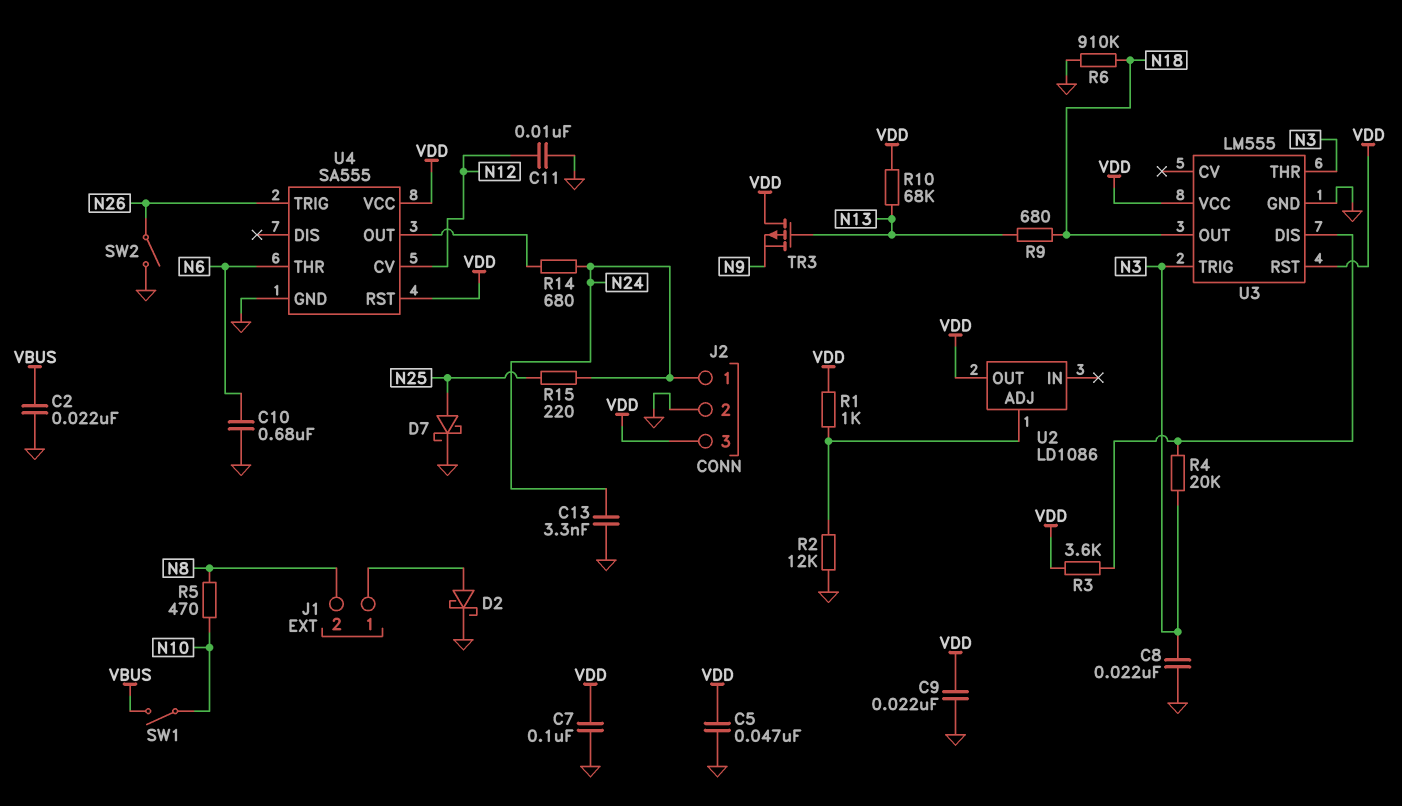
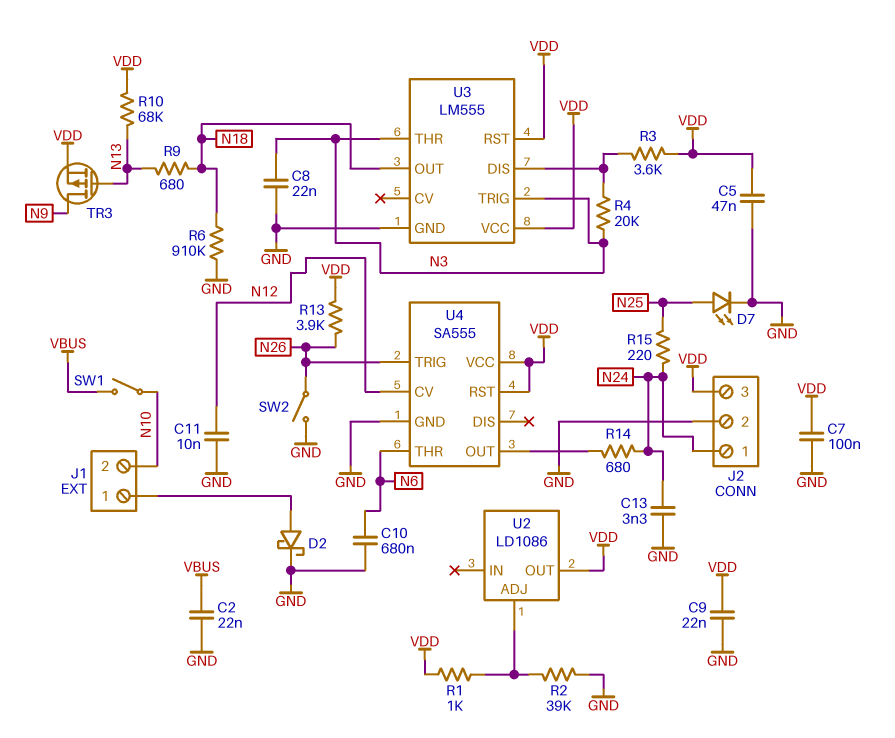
D7: schottky (A N25, K GND) -> LED (A N25, K GND)
J1 pin 2: N8 -> N10
R2: 12k (GND, U2/ADJ) -> 39k (GND, U2/ADJ)
R5: 470 (N8, N10) -> none
R13: none -> 3.9k (N26, VDD)
TR3: PMOS (G N13, D VDD, S N9) -> PMOS (G N13, D N9, S VDD)

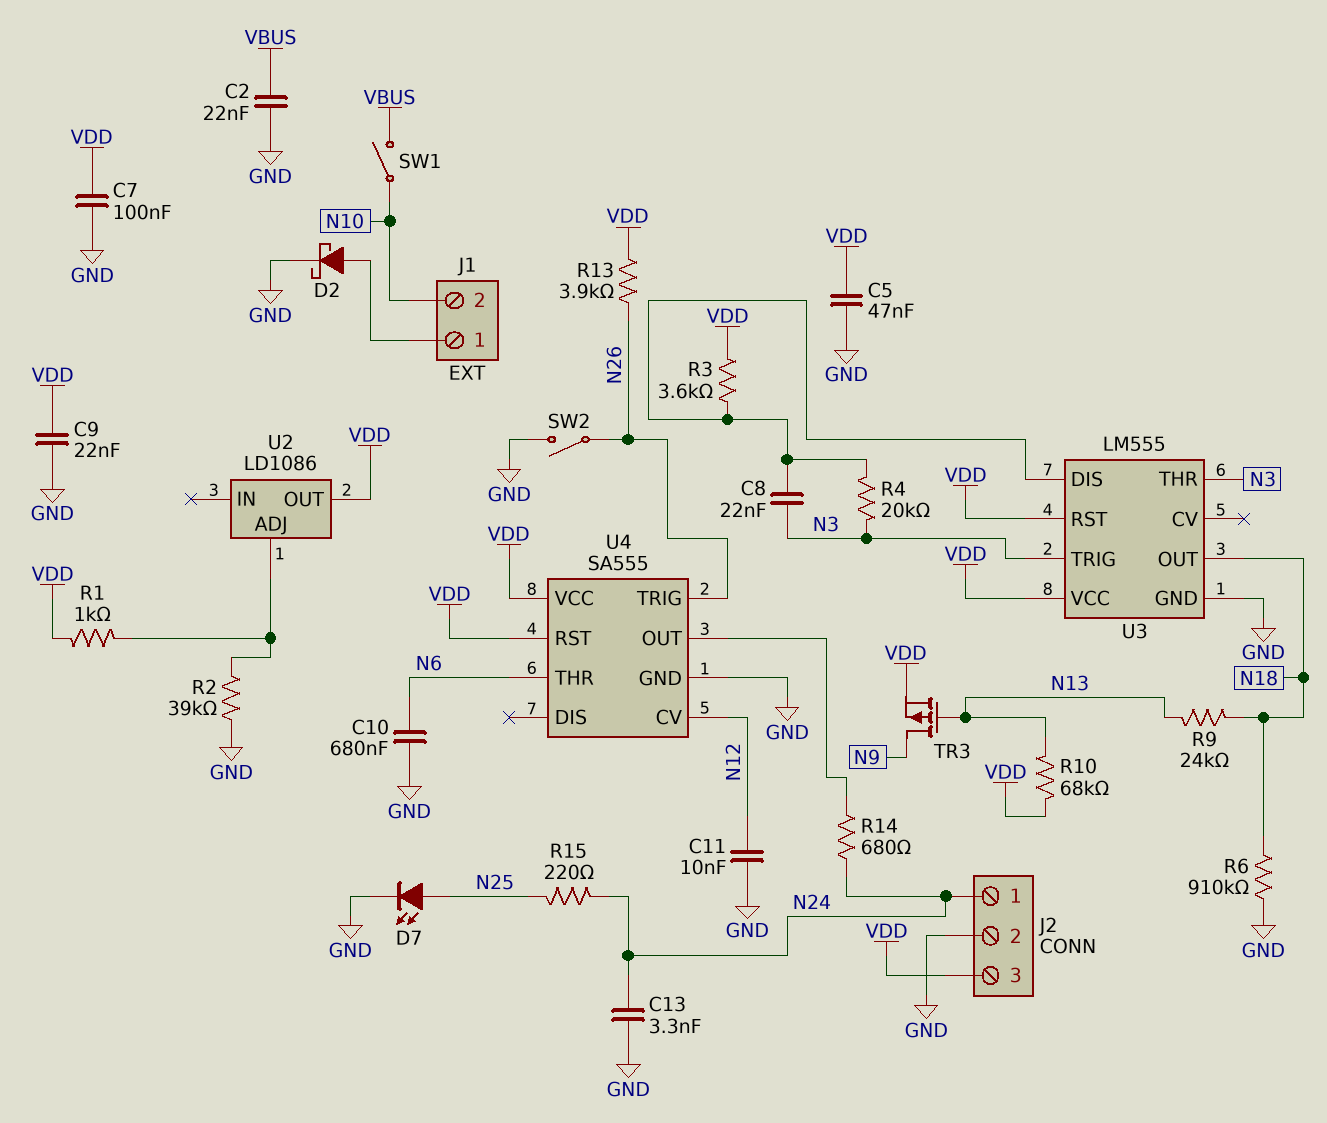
C8: 22nF (GND, N3) -> 22nF (N3, U3/DIS)
R9: 680 (N13, N18) -> 24k (N13, N18)

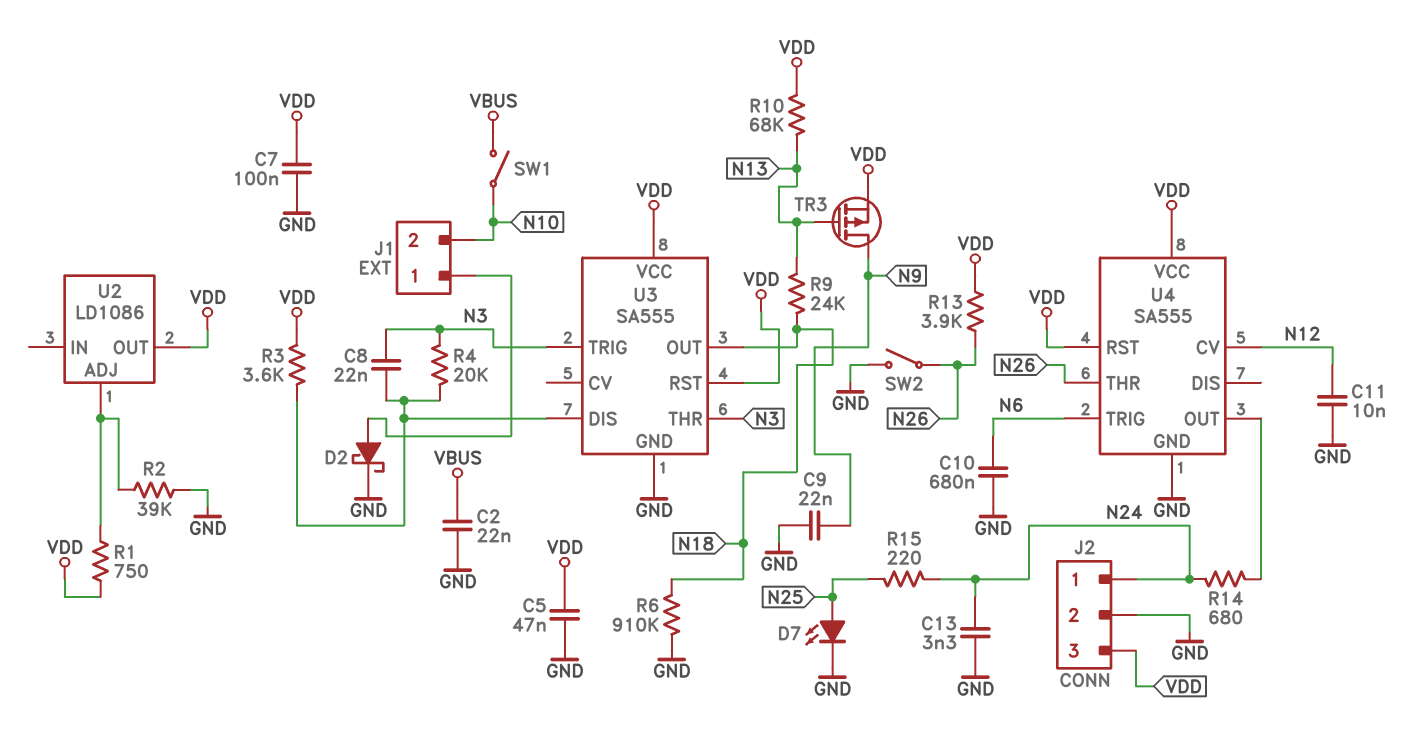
C9: 22nF (GND, VDD) -> 22nF (GND, N9)
R1: 1k (U2/ADJ, VDD) -> 750 (U2/ADJ, VDD)
U3: LM555 -> SA555
U4 pin THR: N6 -> N26
U4 pin TRIG: N26 -> N6

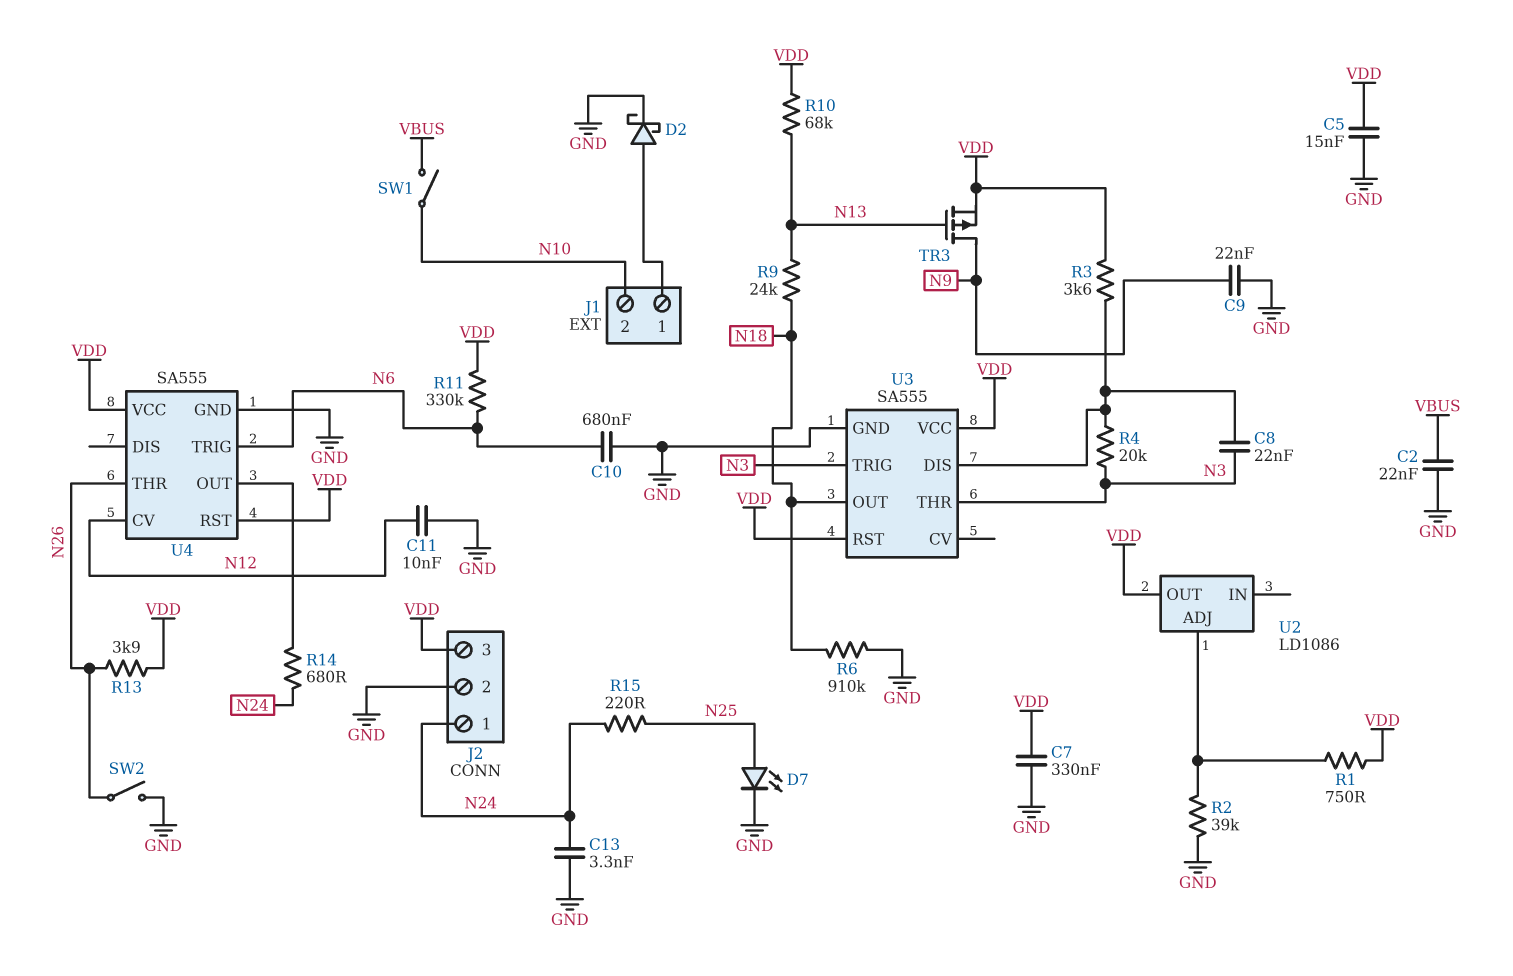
C5: 47nF (GND, VDD) -> 15nF (GND, VDD)
C7: 100nF (GND, VDD) -> 330nF (GND, VDD)
R11: none -> 330k (N6, VDD)

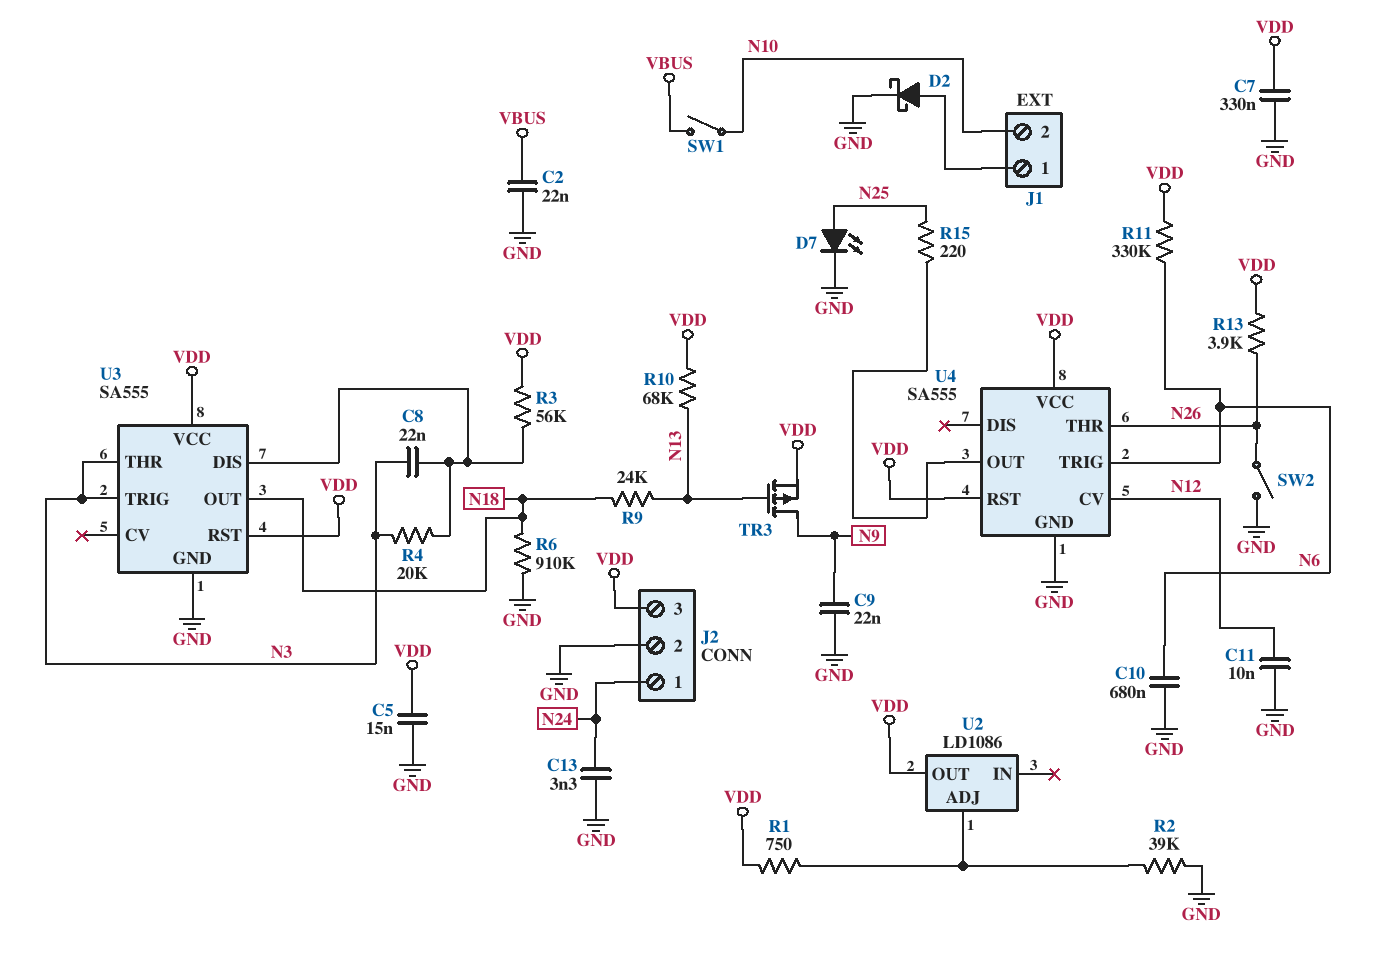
R3: 3.6k (U3/DIS, VDD) -> 56k (U3/DIS, VDD)
R14: 680 (N24, U4/OUT) -> none
R15: 220 (N24, N25) -> 220 (N25, U4/OUT)

